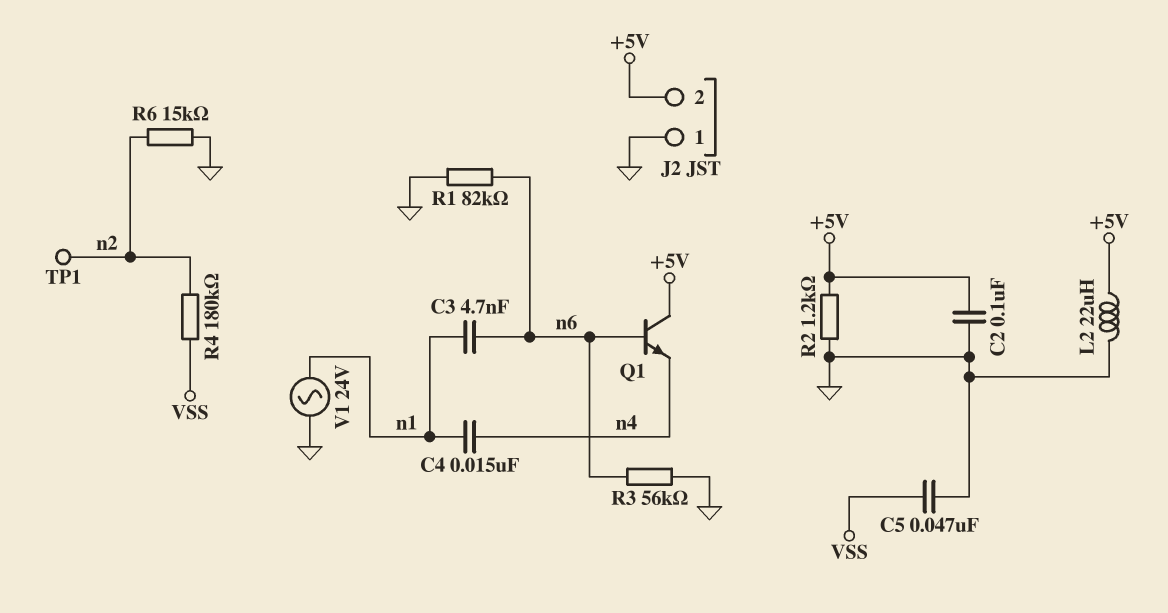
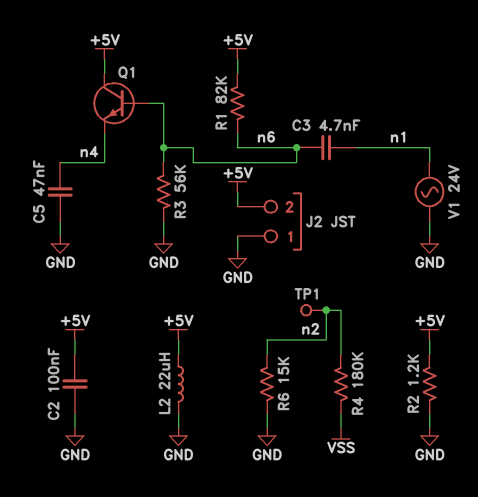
C4: 15nF (n1, n4) -> none
C5: 47nF (GND, VSS) -> 47nF (GND, n4)
R1: 82k (GND, n6) -> 82k (+5V, n6)

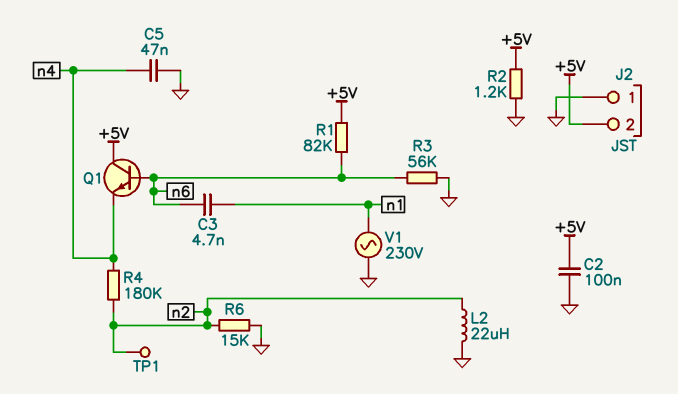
L2: 22uH (+5V, GND) -> 22uH (GND, n2)
R4: 180k (VSS, n2) -> 180k (n2, n4)
V1: AC 24V (GND, n1) -> AC 230V (GND, n1)

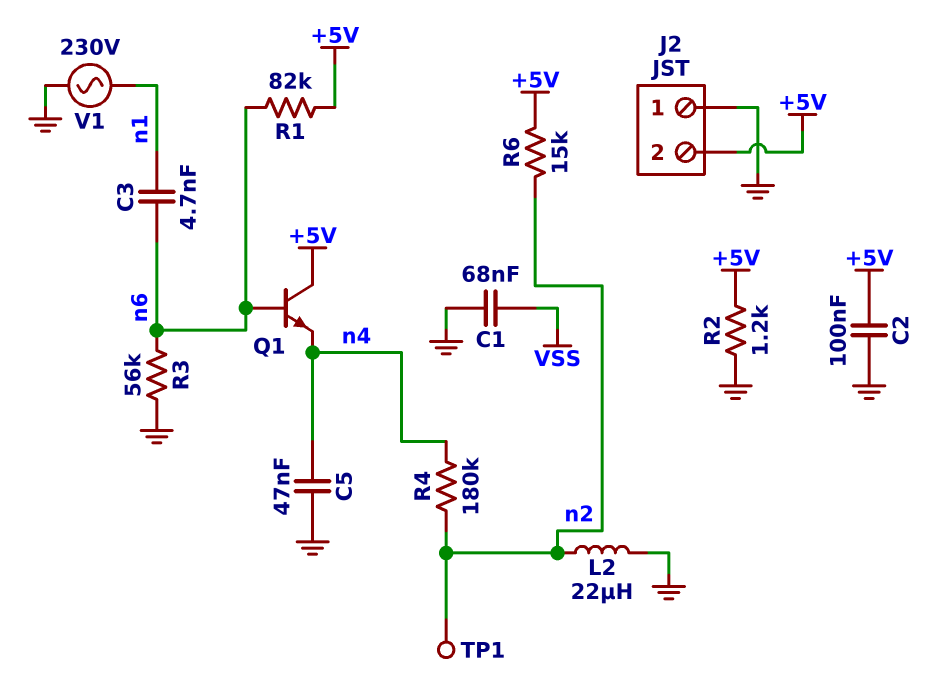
C1: none -> 68nF (GND, VSS)
R6: 15k (GND, n2) -> 15k (+5V, n2)

